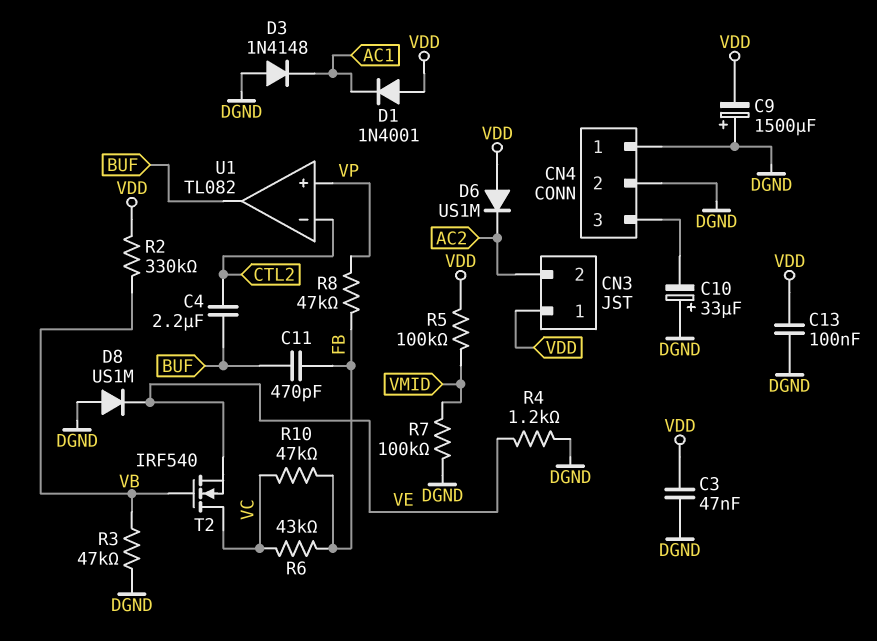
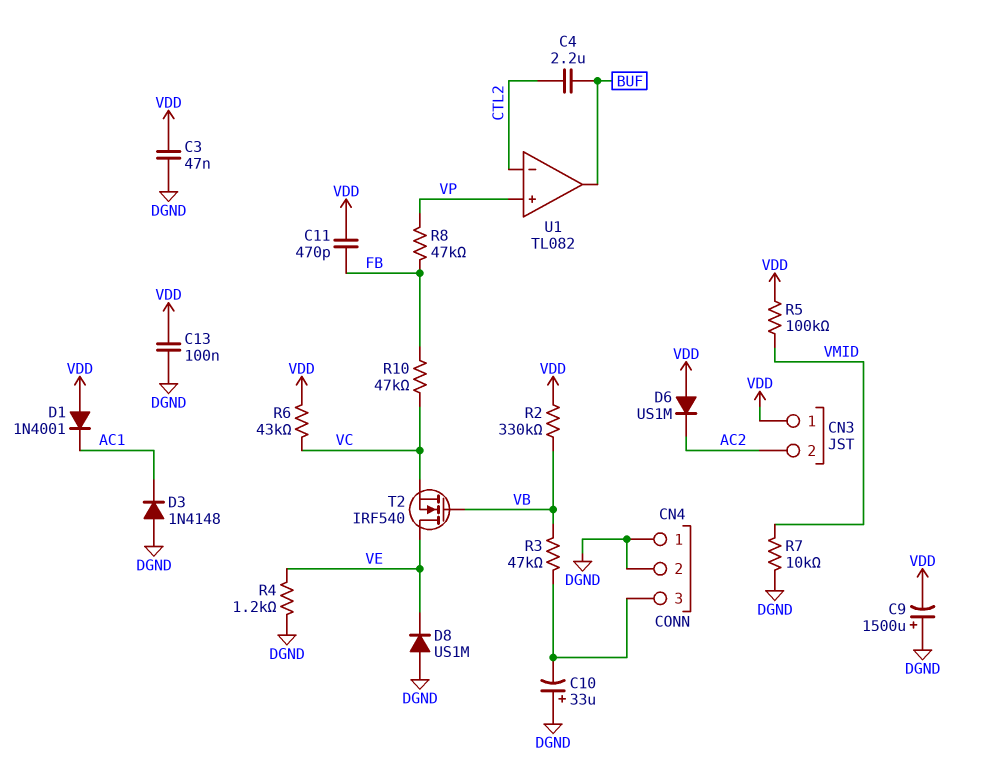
C11: 470pF (BUF, FB) -> 470pF (FB, VDD)
R3: 47k (DGND, VB) -> 47k (CN4/3, VB)
R6: 43k (FB, VC) -> 43k (VC, VDD)
R7: 100k (DGND, VMID) -> 10k (DGND, VMID)
T2: NMOS IRF540 (G VB, D VC, S VE) -> NMOS IRF540 (G VB, D VE, S VC)

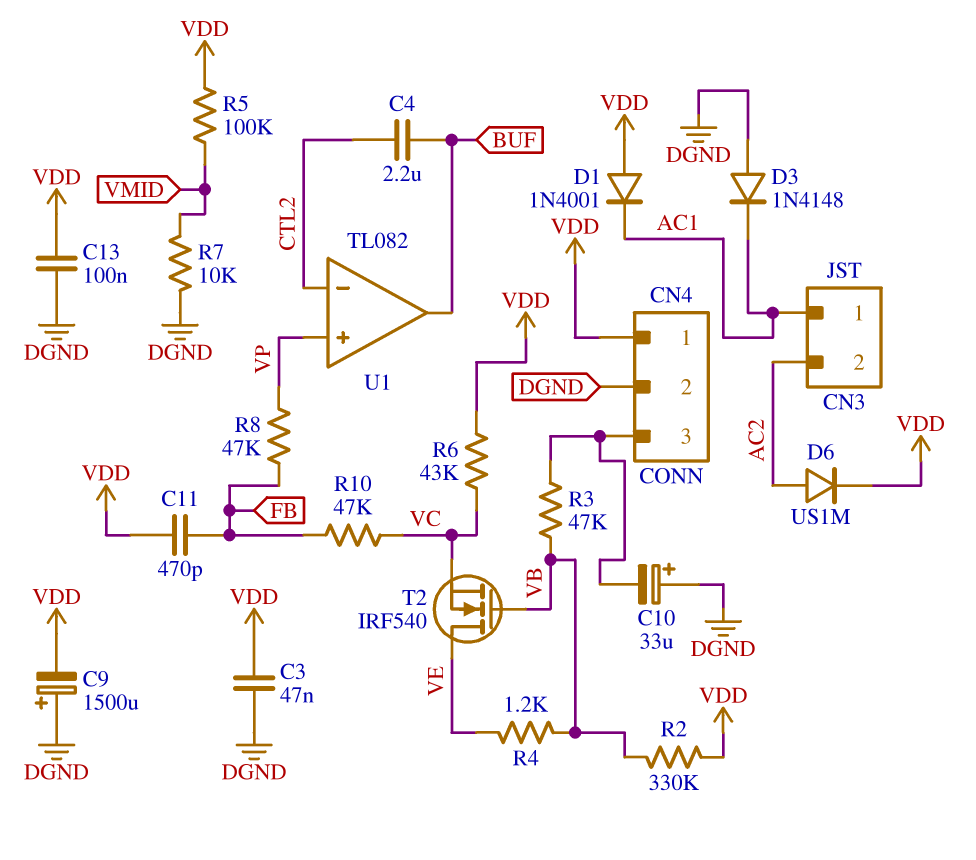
CN3 pin 1: VDD -> AC1
CN4 pin 1: DGND -> VDD
D6: diode US1M (A VDD, K AC2) -> diode US1M (A AC2, K VDD)
D8: diode US1M (A DGND, K VE) -> none
R4: 1.2k (DGND, VE) -> 1.2k (VB, VE)

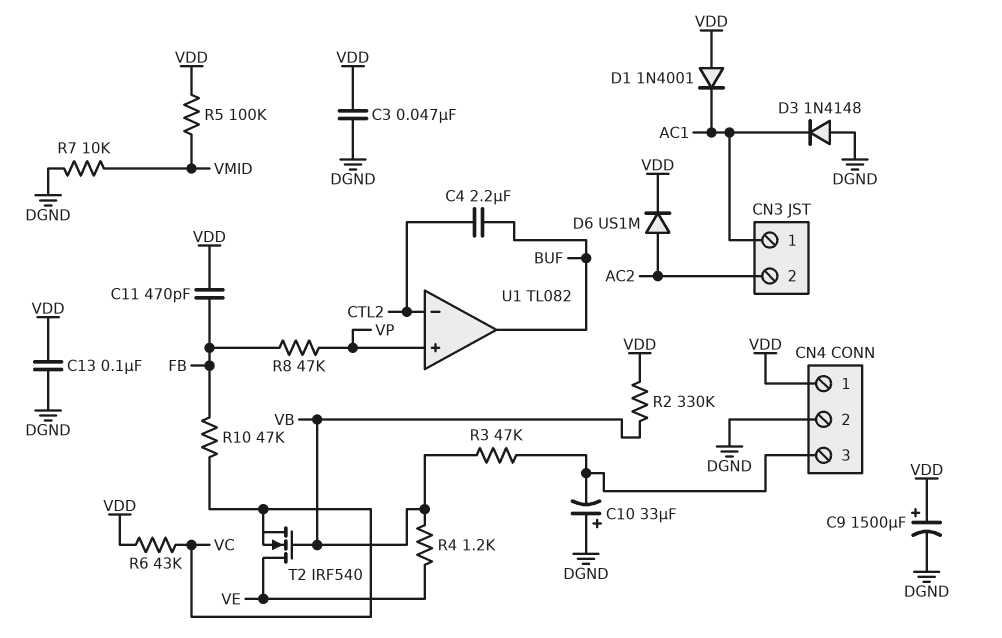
C9: 1500uF (plus DGND, minus VDD) -> 1500uF (plus VDD, minus DGND)

